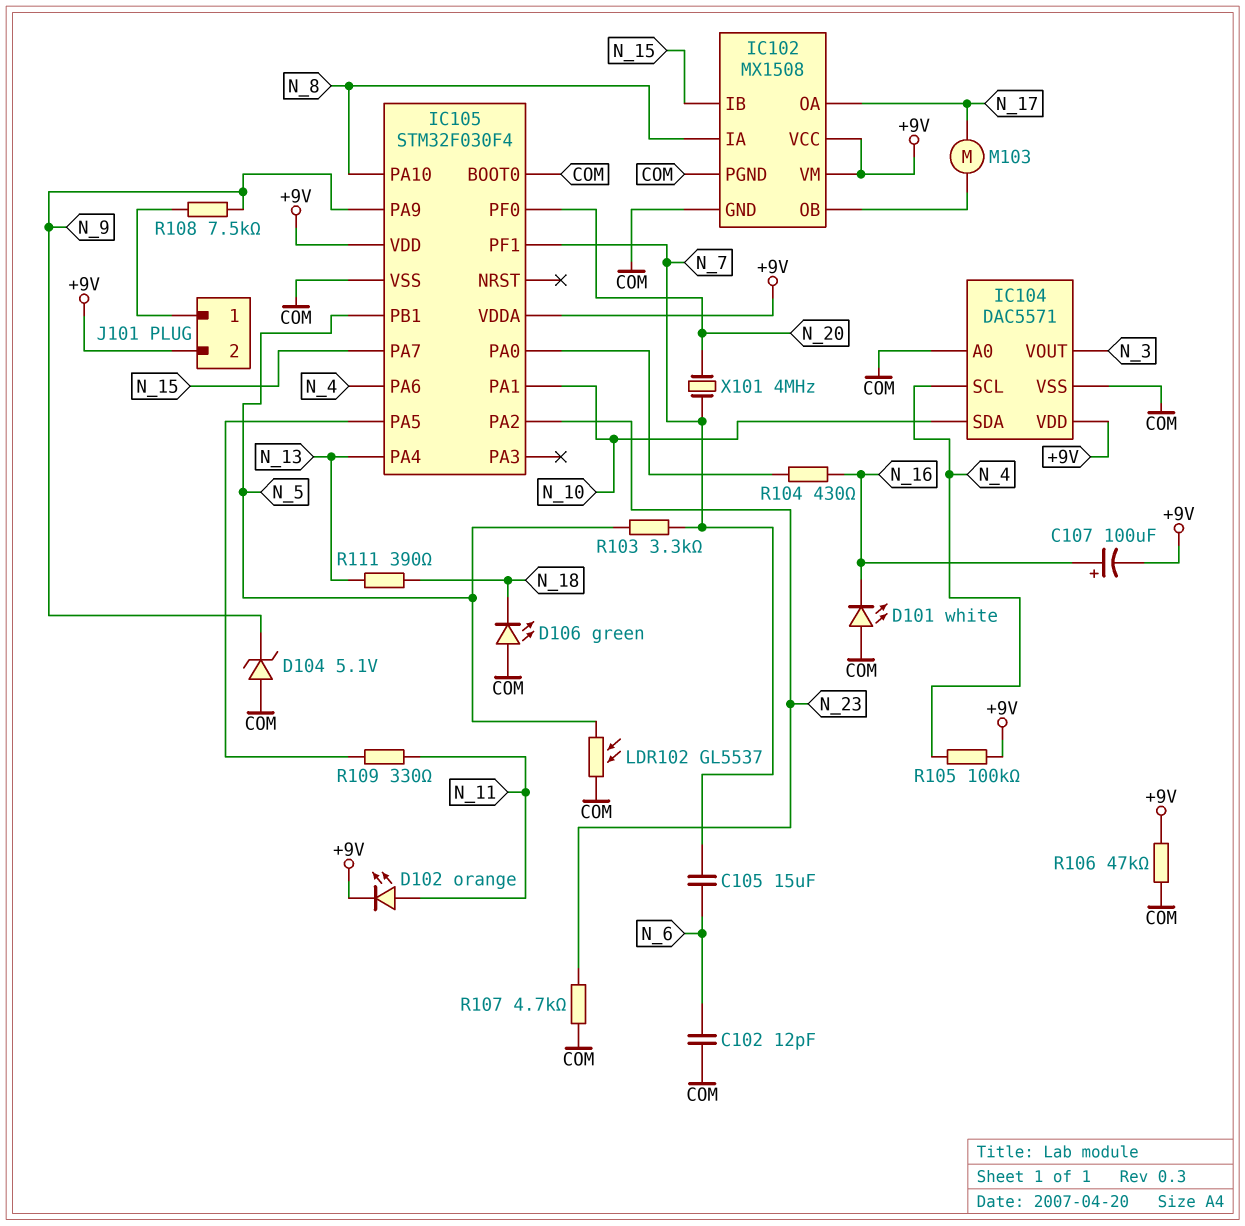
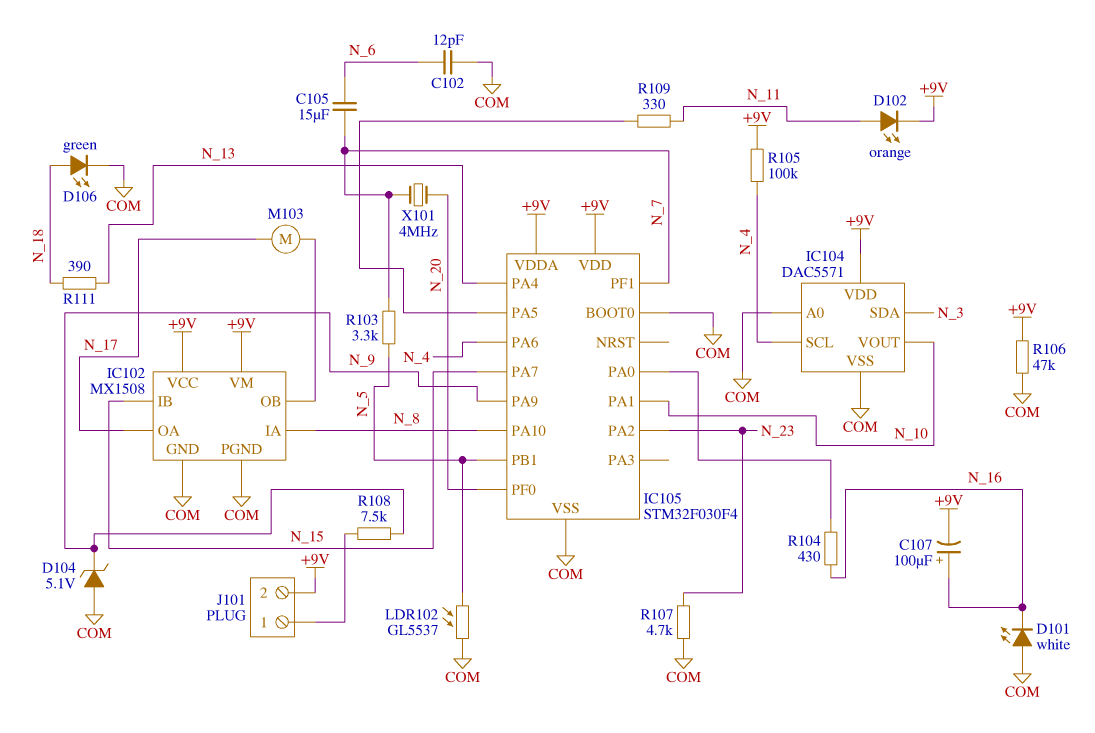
D106: LED green (A COM, K N_18) -> LED green (A N_18, K COM)
IC104 pin SDA: N_10 -> N_3
IC104 pin VOUT: N_3 -> N_10

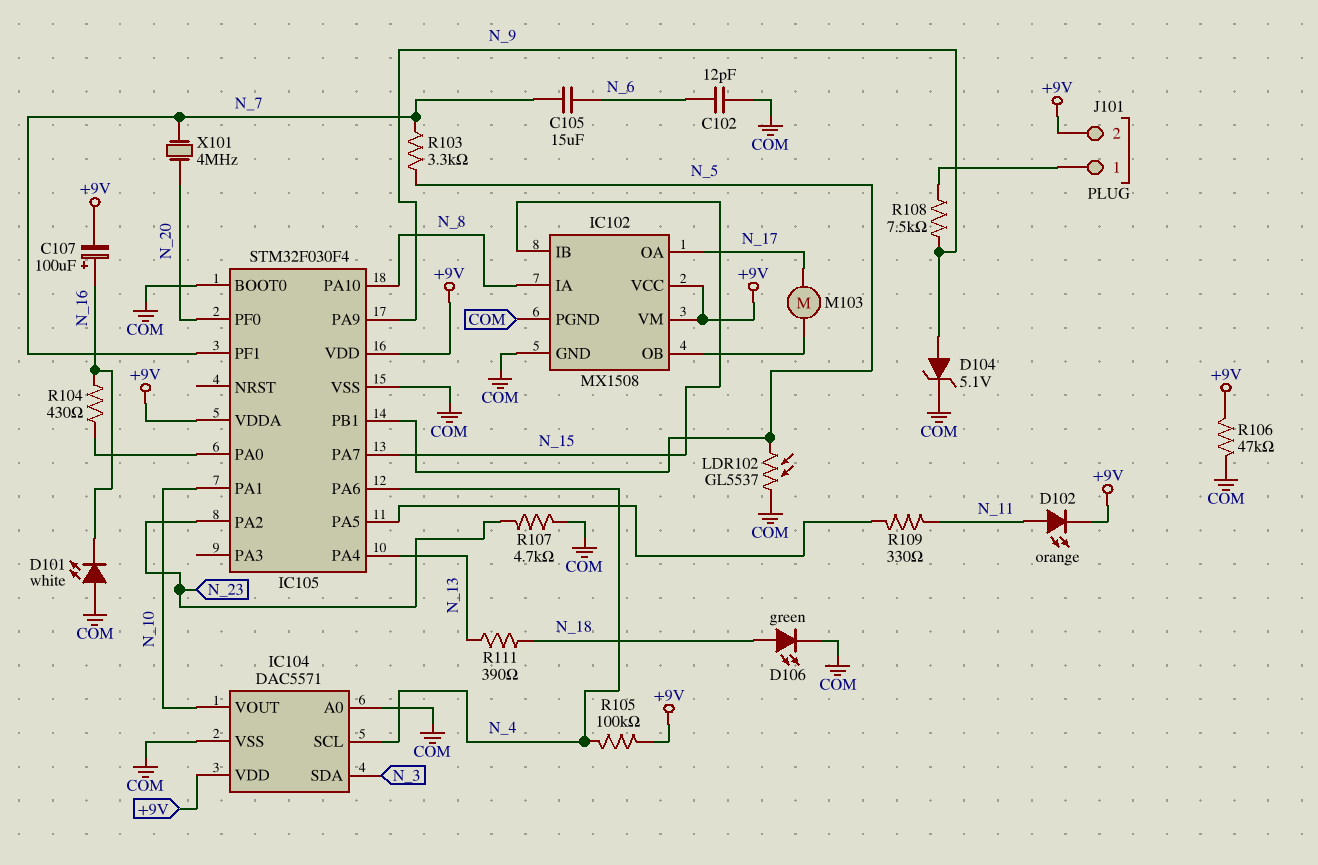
D104: zener 5.1V (A COM, K N_9) -> zener 5.1V (A N_9, K COM)

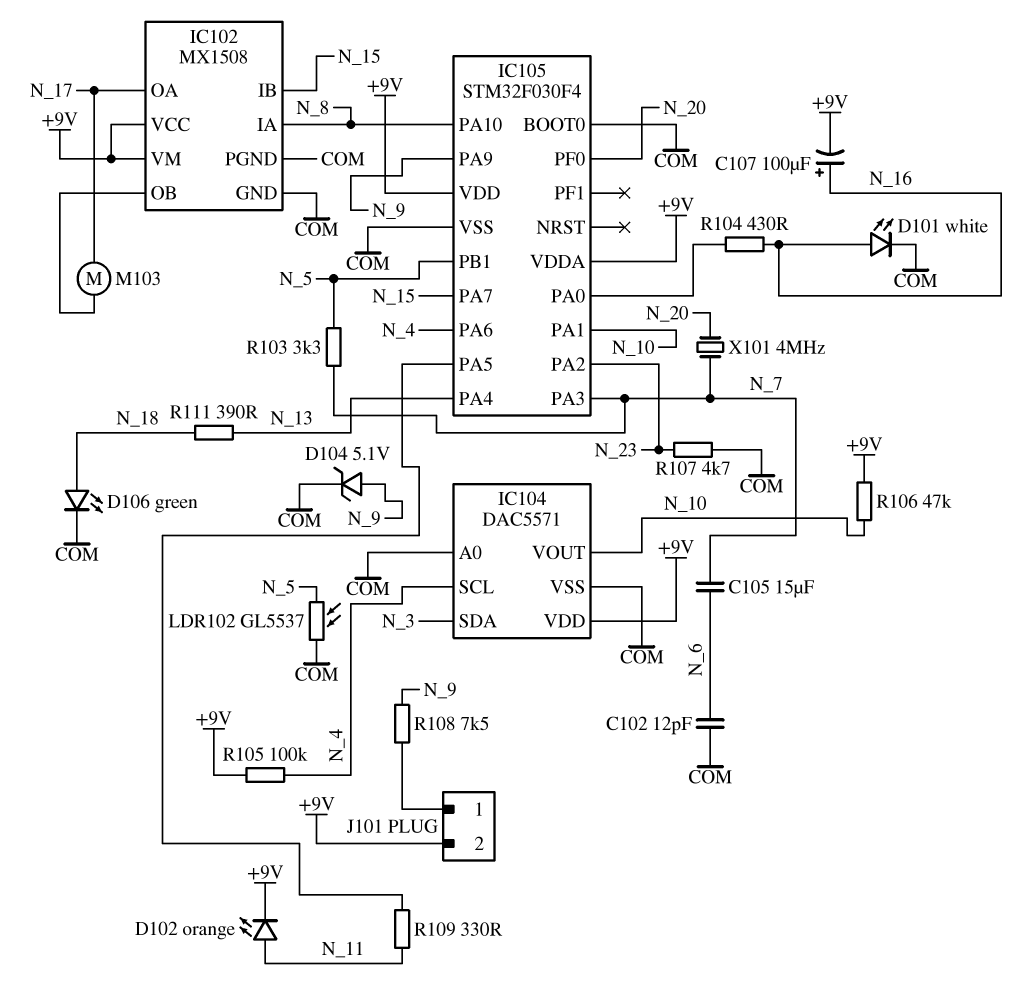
D101: LED white (A COM, K N_16) -> LED white (A N_16, K COM)
IC105 pin PA3: none -> N_7
IC105 pin PF1: N_7 -> none
R106: 47k (+9V, COM) -> 47k (+9V, N_10)

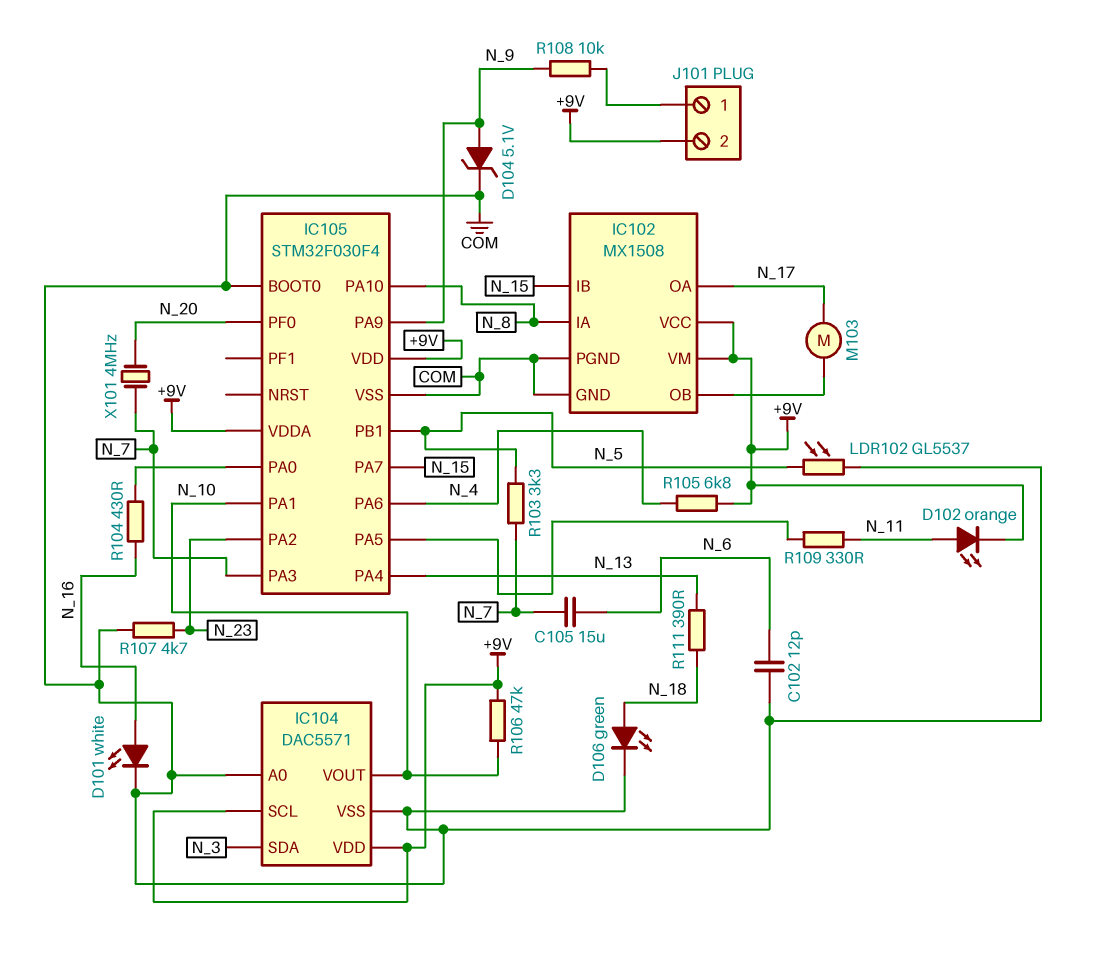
C107: 100uF (plus N_16, minus +9V) -> none
IC104 pin SCL: N_4 -> +9V
R105: 100k (+9V, N_4) -> 6.8k (+9V, N_4)
R108: 7.5k (J101/1, N_9) -> 10k (J101/1, N_9)

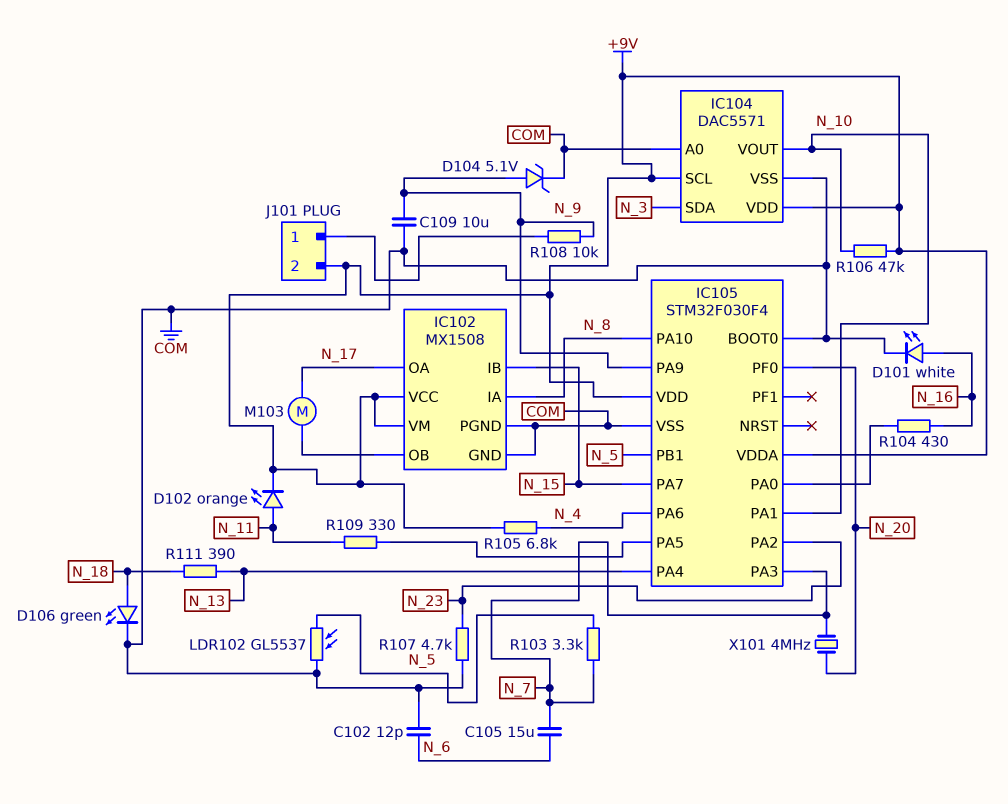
C109: none -> 10uF (COM, N_9)

